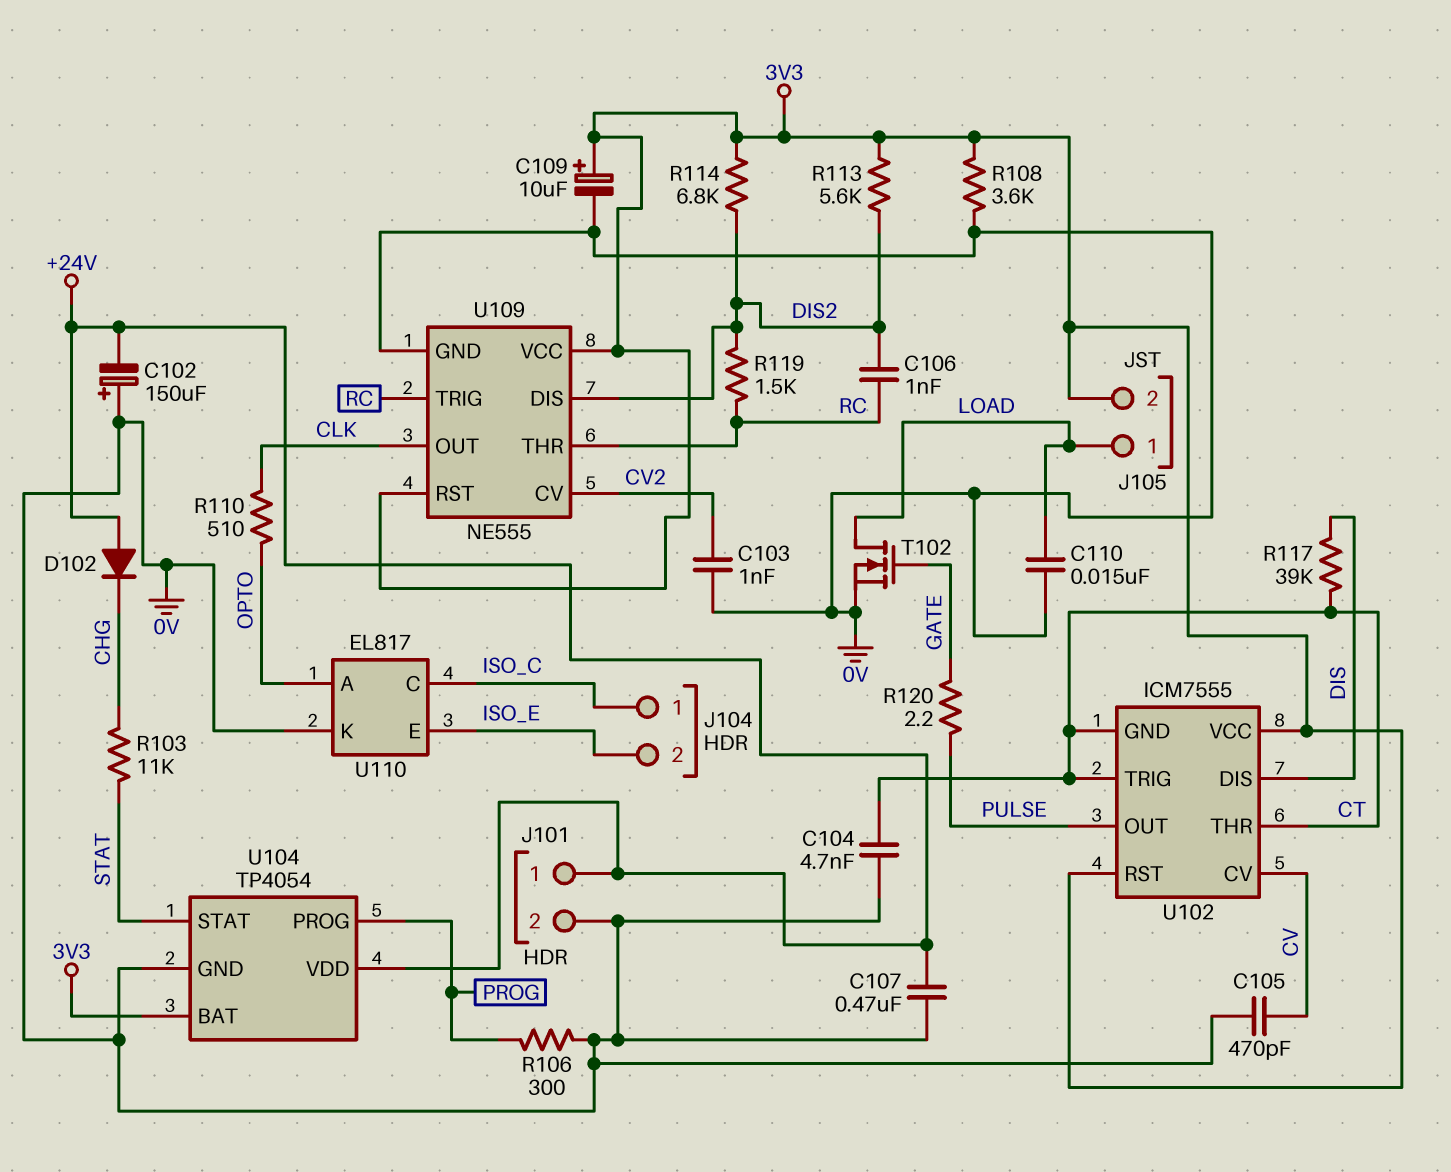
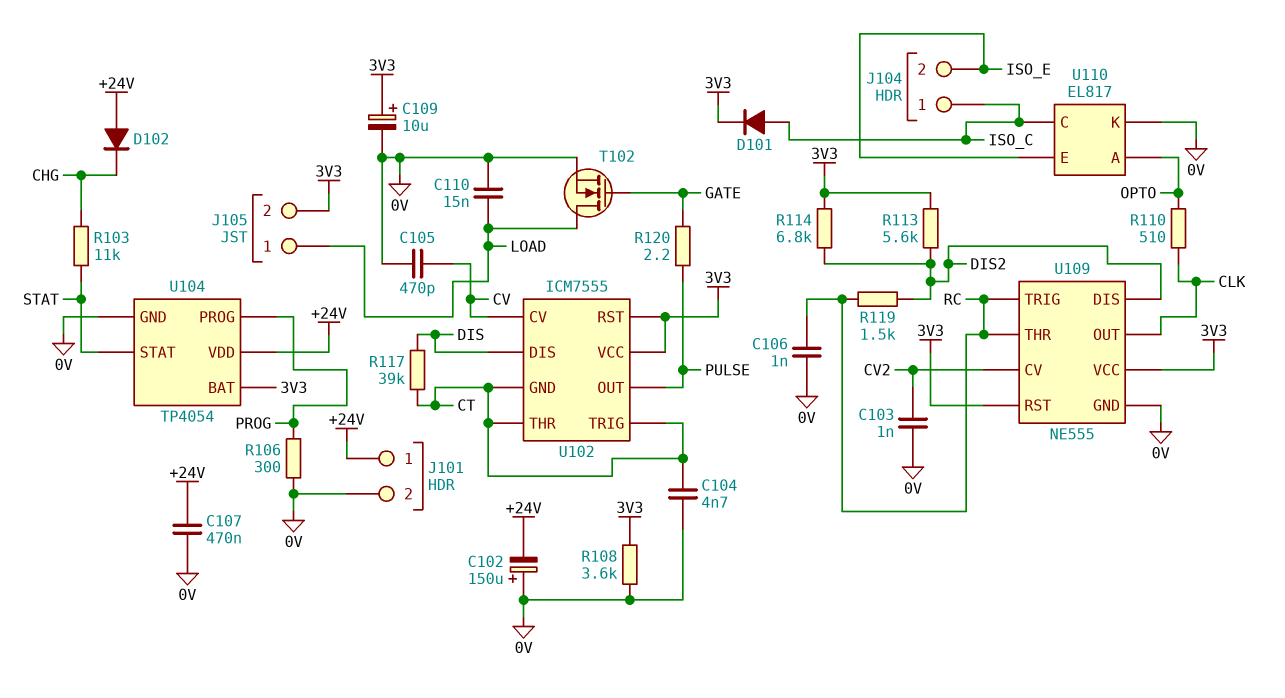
C106: 1nF (DIS2, RC) -> 1nF (0V, RC)
D101: none -> diode (A ISO_C, K 3V3)

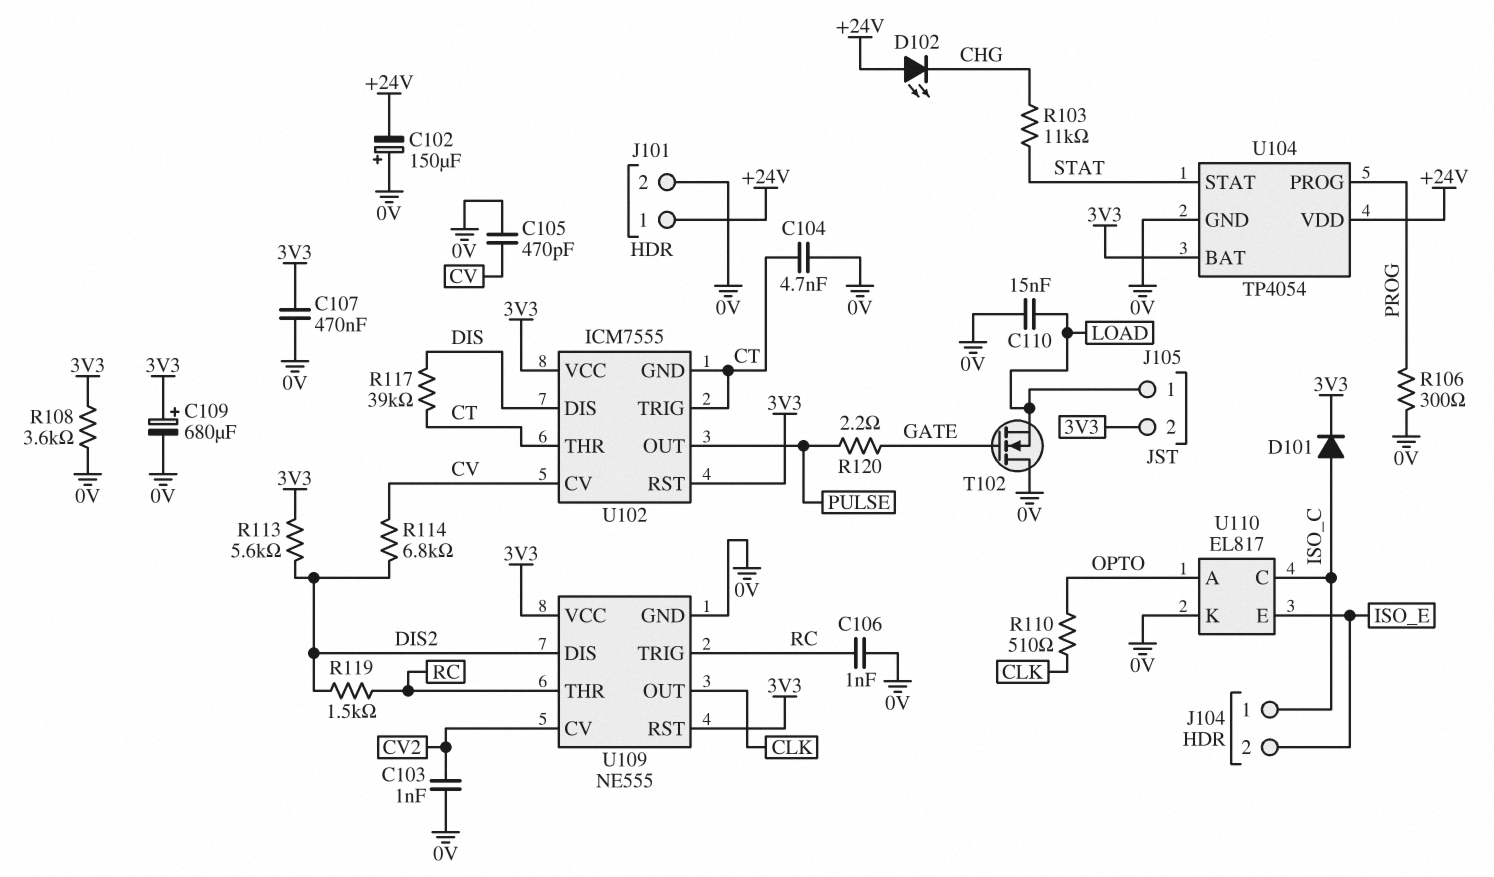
C107: 470nF (+24V, 0V) -> 470nF (0V, 3V3)
C109: 10uF (plus 3V3, minus 0V) -> 680uF (plus 3V3, minus 0V)
D102: diode (A +24V, K CHG) -> LED (A +24V, K CHG)
R114: 6.8k (3V3, DIS2) -> 6.8k (CV, DIS2)
T102: NMOS (G GATE, D LOAD, S 0V) -> NMOS (G GATE, D 0V, S LOAD)

